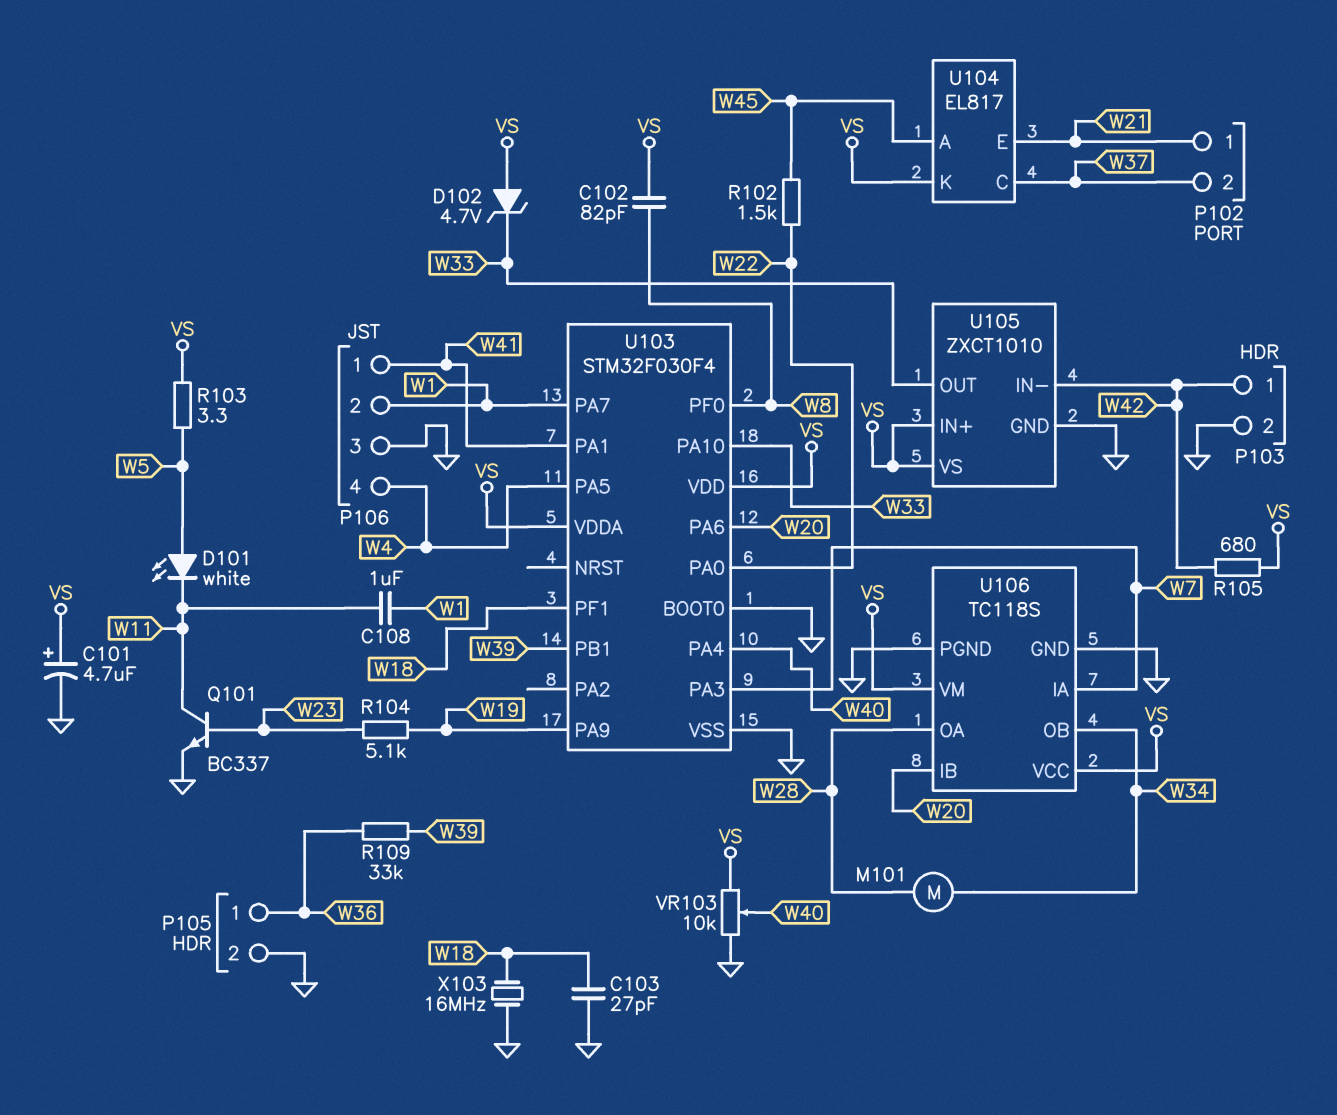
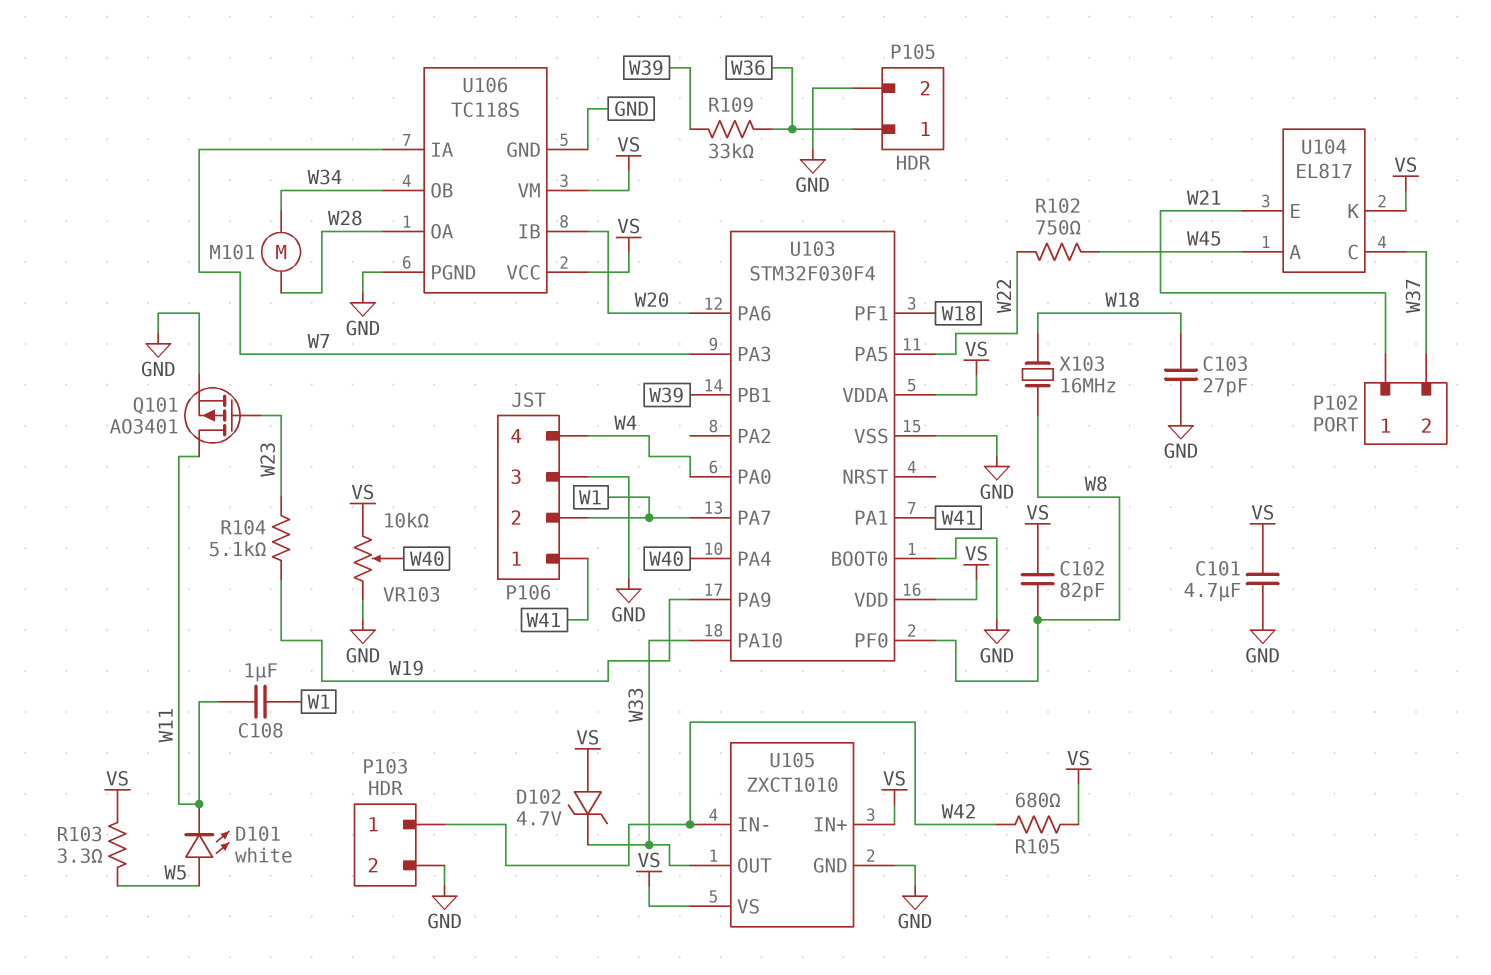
C101: 4.7uF (plus VS, minus GND) -> 4.7uF (GND, VS)
Q101: NPN BC337 (B W23, C W11, E GND) -> PMOS AO3401 (G W23, D W11, S GND)
R102: 1.5k (W22, W45) -> 750 (W22, W45)
U103 pin PA0: W22 -> W4
U103 pin PA5: W4 -> W22
X103: 16MHz (GND, W18) -> 16MHz (W8, W18)

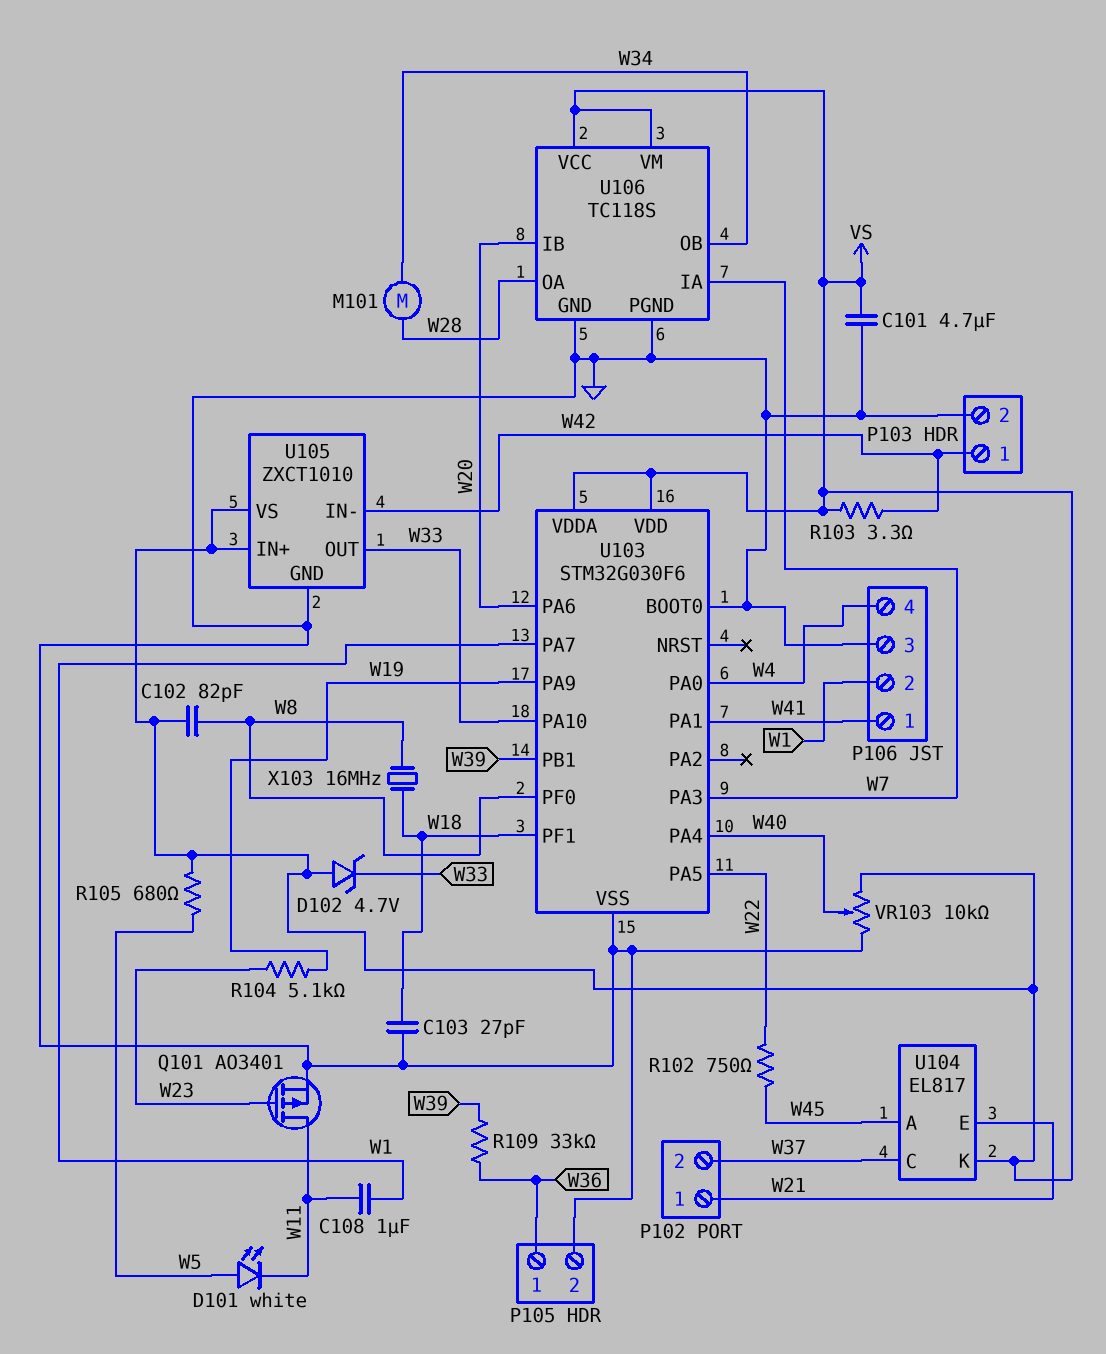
R103: 3.3 (VS, W5) -> 3.3 (VS, W42)
R105: 680 (VS, W42) -> 680 (VS, W5)
U103: STM32F030F4 -> STM32G030F6

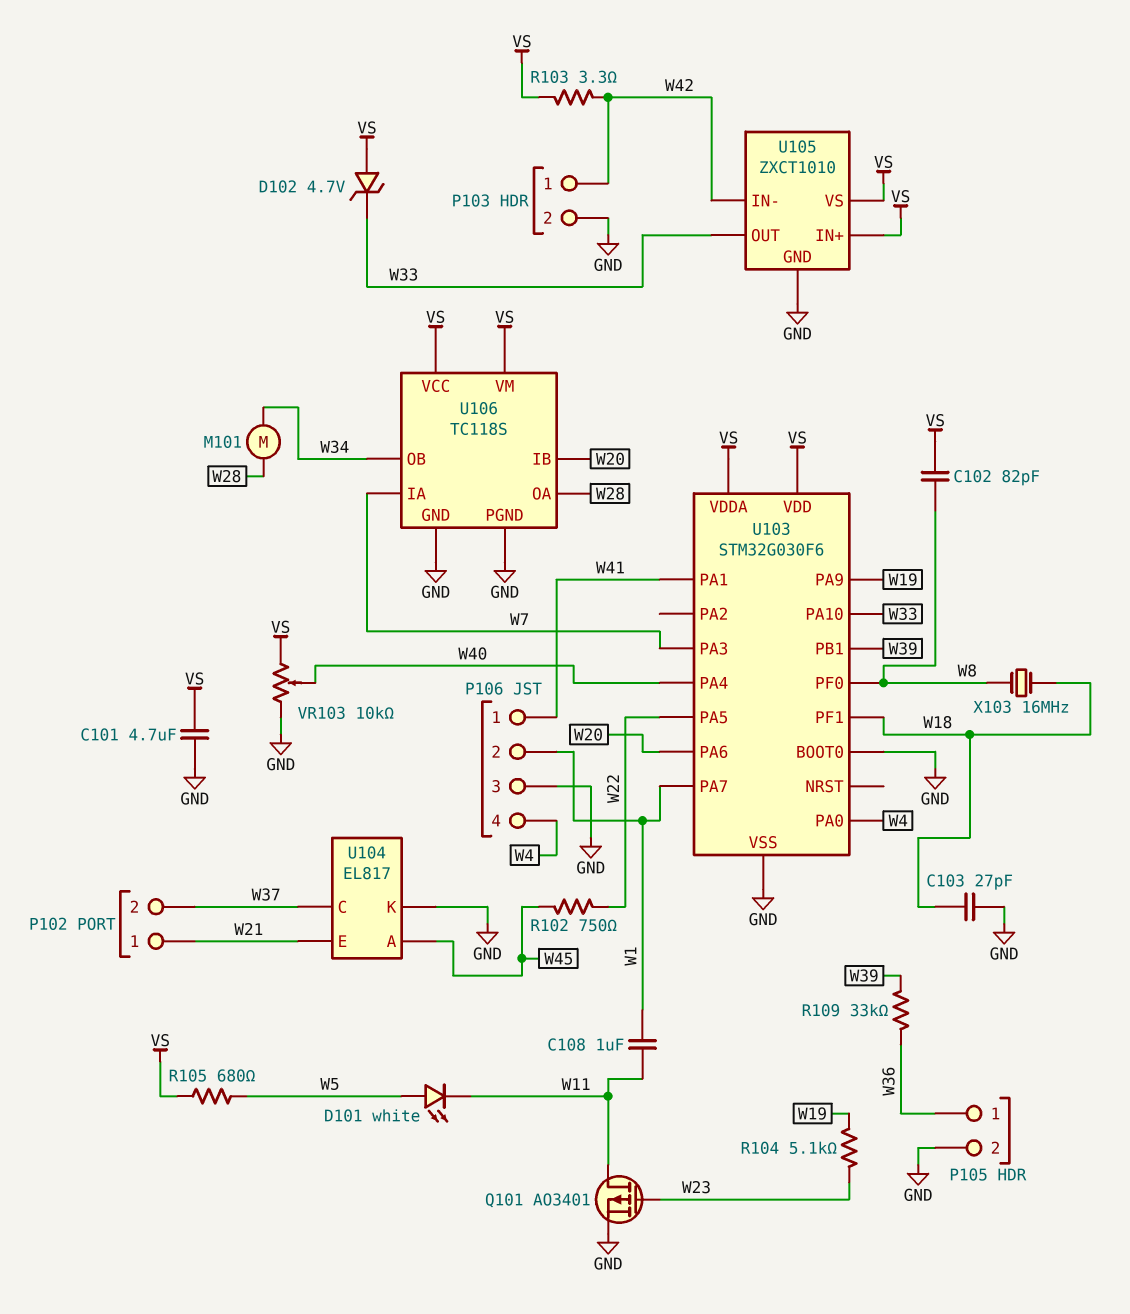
U104 pin K: VS -> GND

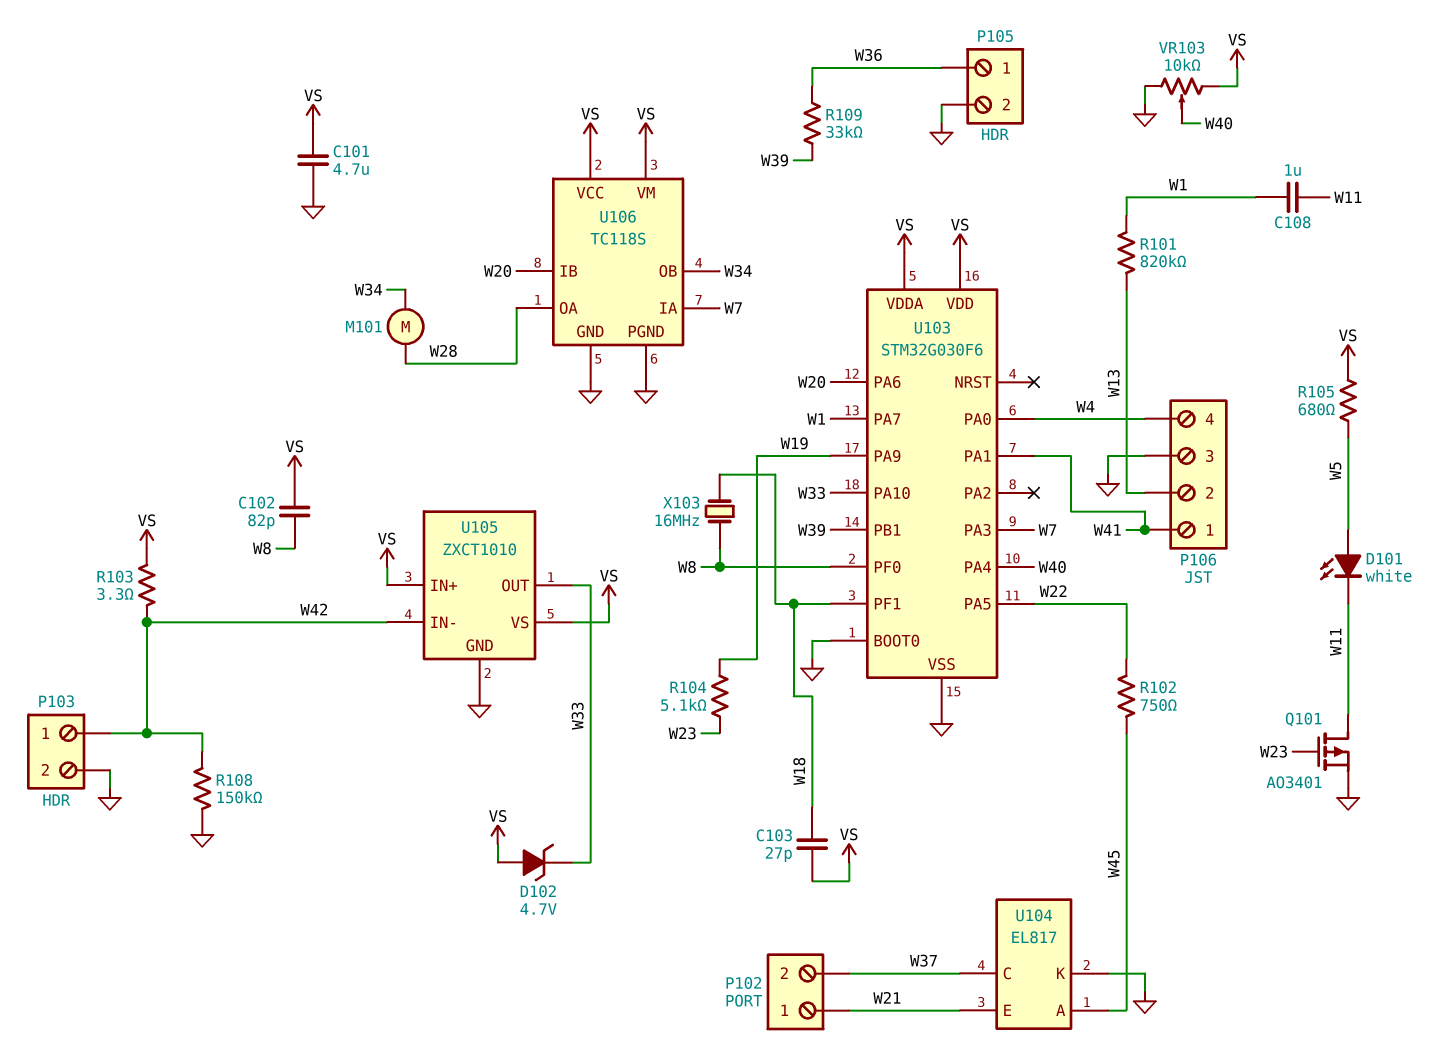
C103: 27pF (GND, W18) -> 27pF (VS, W18)
P106 pin 2: W1 -> W13
R101: none -> 820k (W1, W13)
R108: none -> 150k (GND, W42)

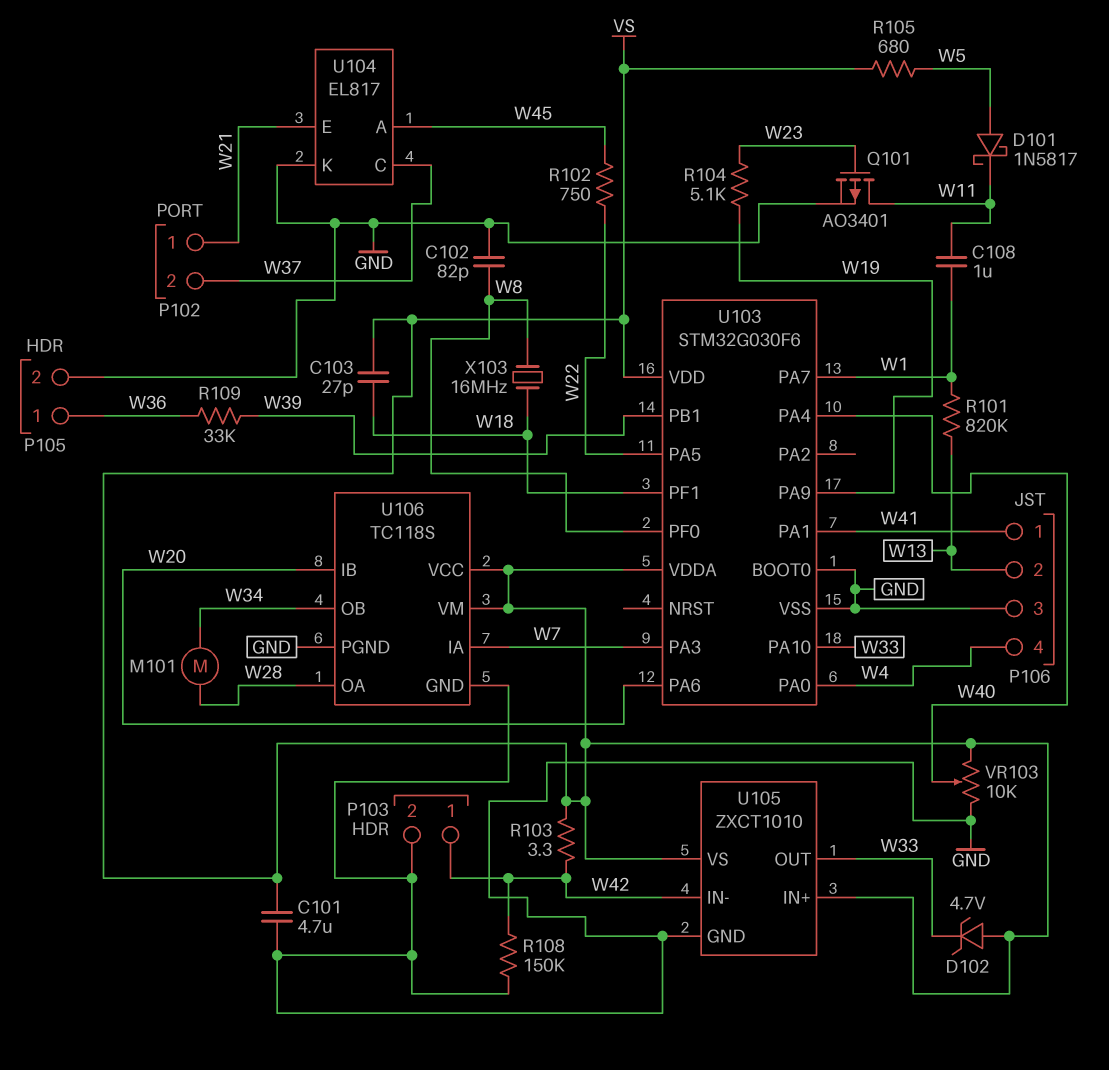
C102: 82pF (VS, W8) -> 82pF (GND, W8)
D101: LED white (A W5, K W11) -> schottky 1N5817 (A W5, K W11)

